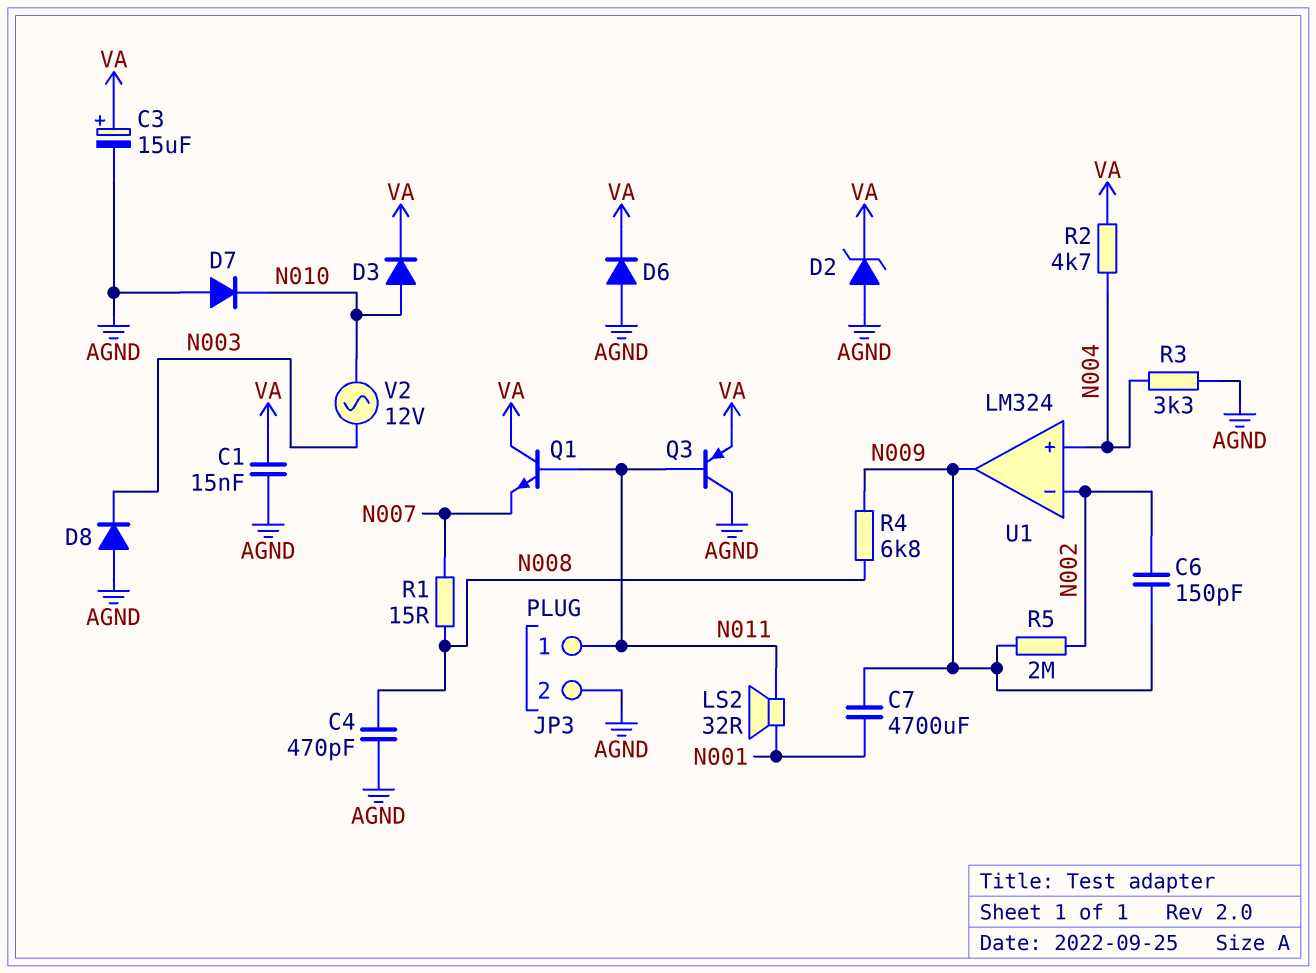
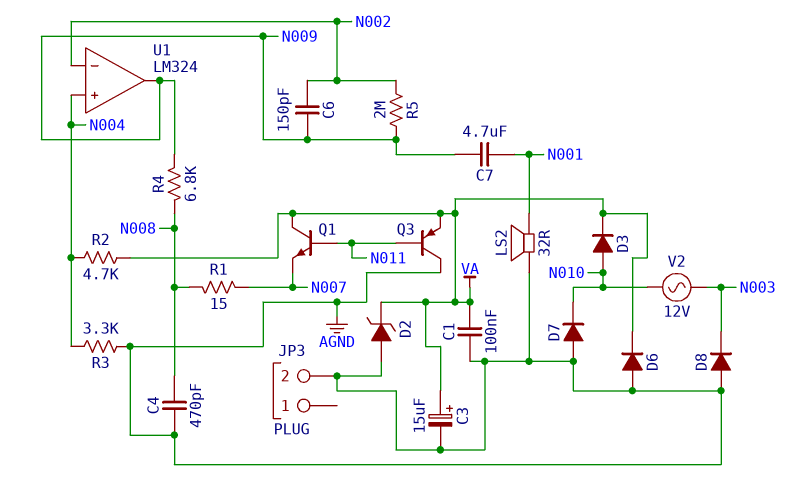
C1: 15nF (AGND, VA) -> 100nF (AGND, VA)
C7: 4700uF (N001, N009) -> 4.7uF (N001, N009)
JP3 pin 1: N011 -> none
LS2: speaker 32R (N001, N011) -> speaker 32R (AGND, N001)

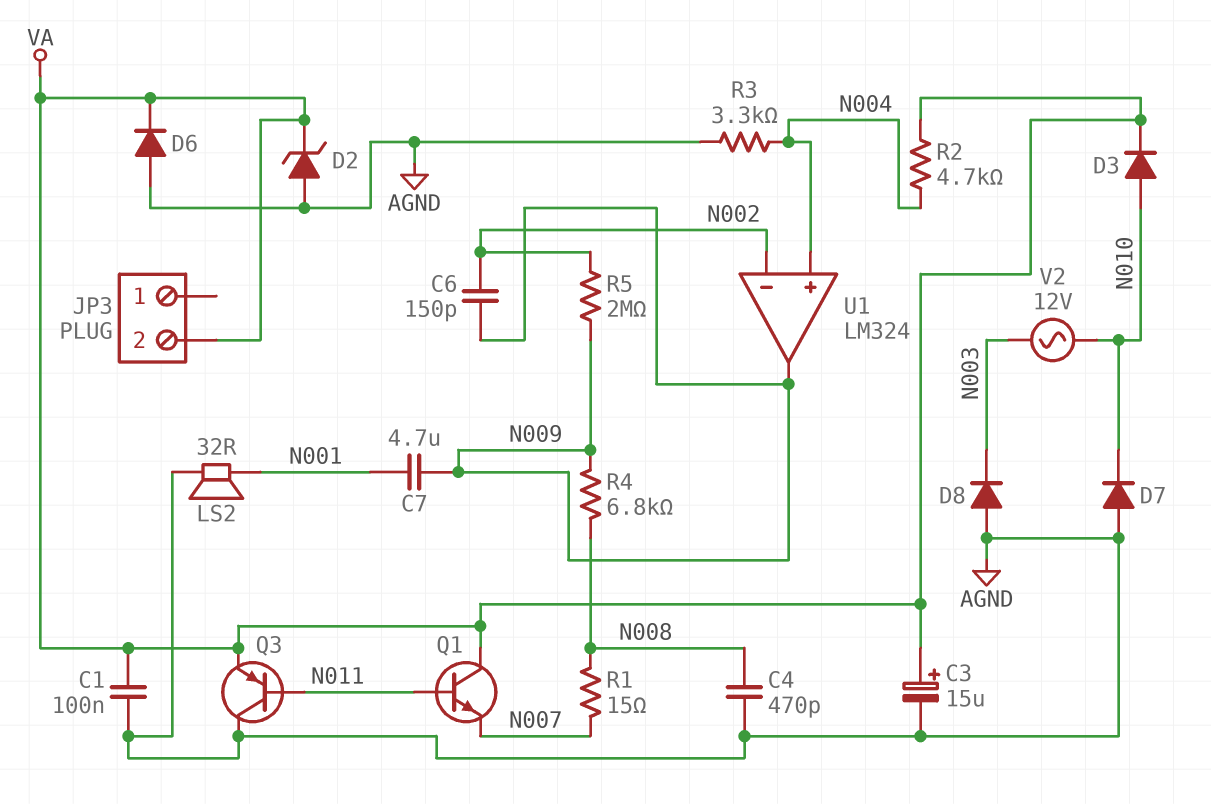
JP3 pin 2: AGND -> VA

